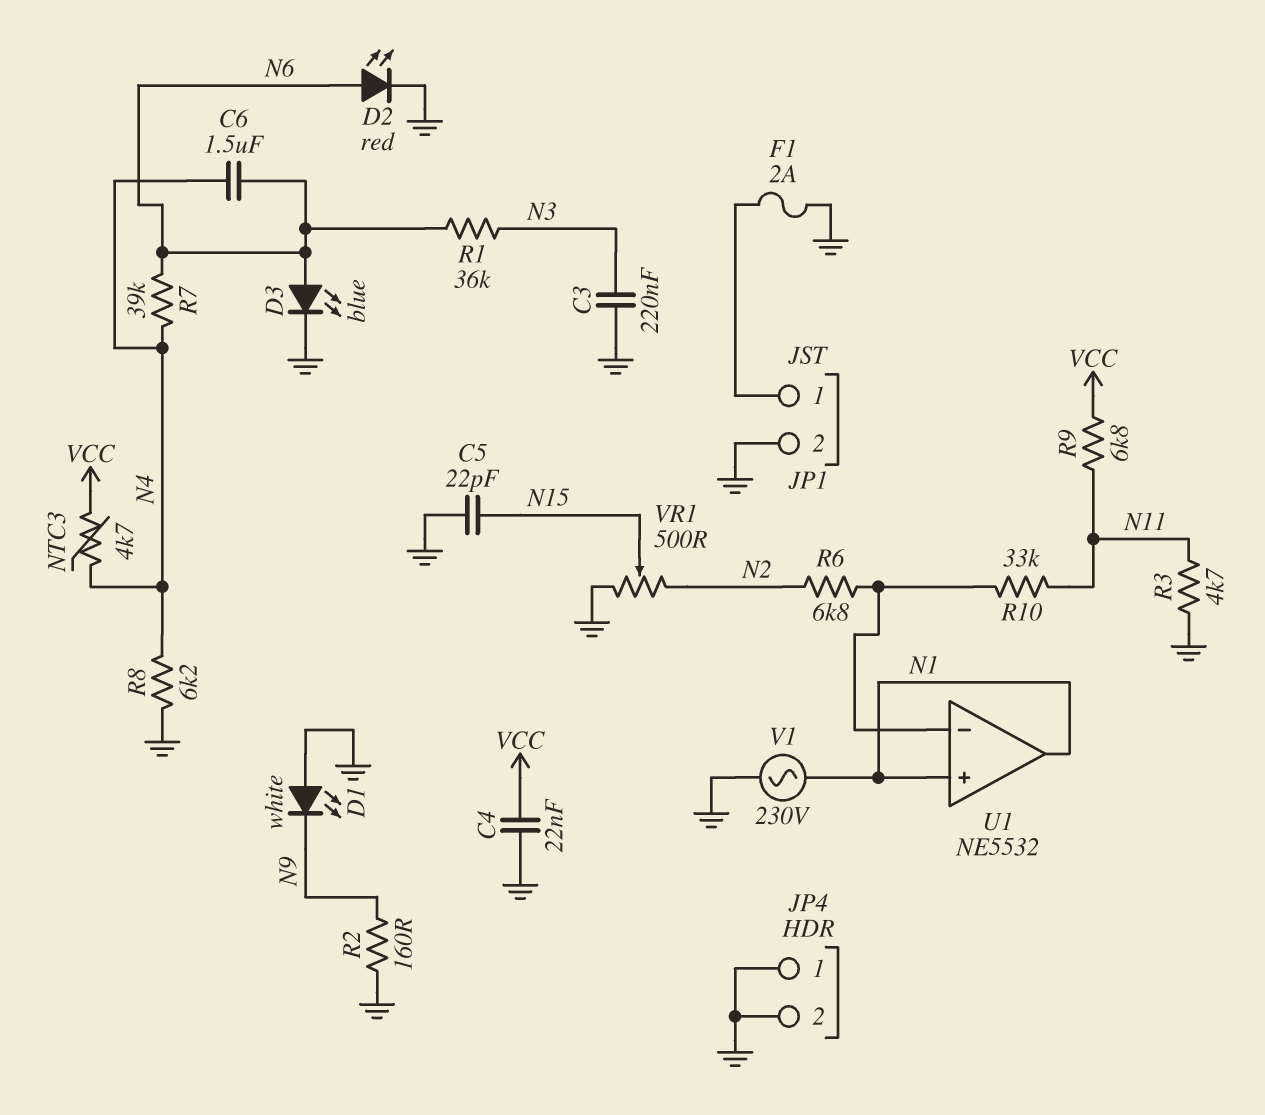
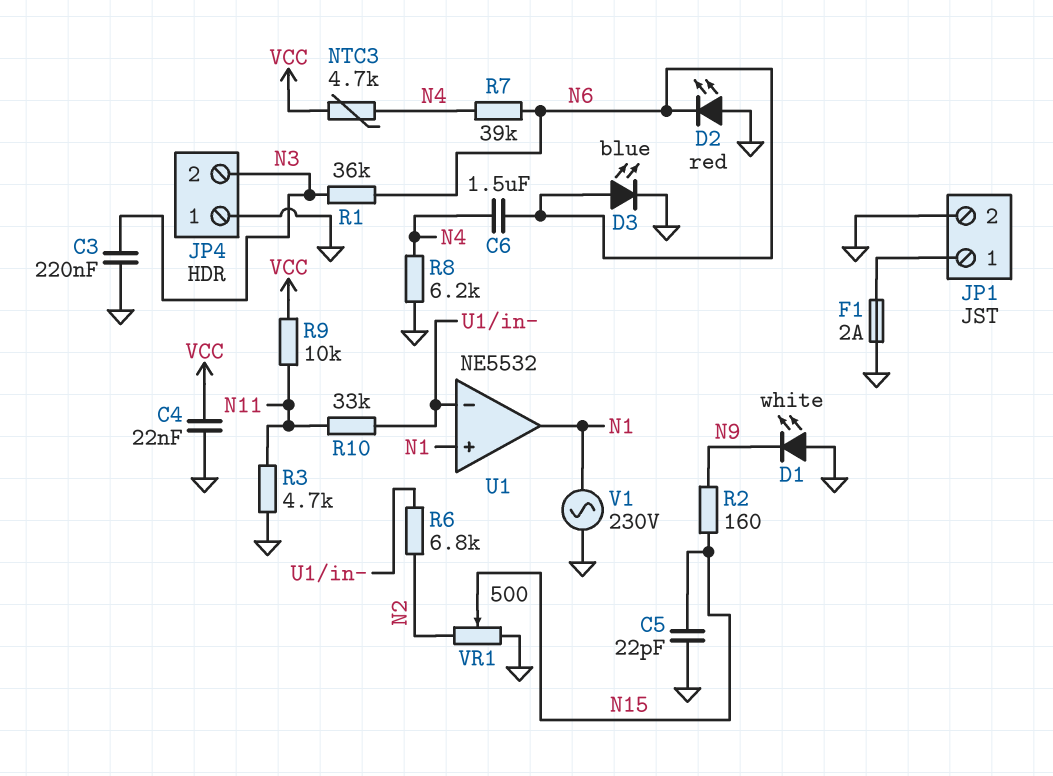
D2: LED red (A N6, K GND) -> LED red (A GND, K N6)
JP4 pin 2: GND -> N3
R2: 160 (GND, N9) -> 160 (N9, N15)
R9: 6.8k (N11, VCC) -> 10k (N11, VCC)

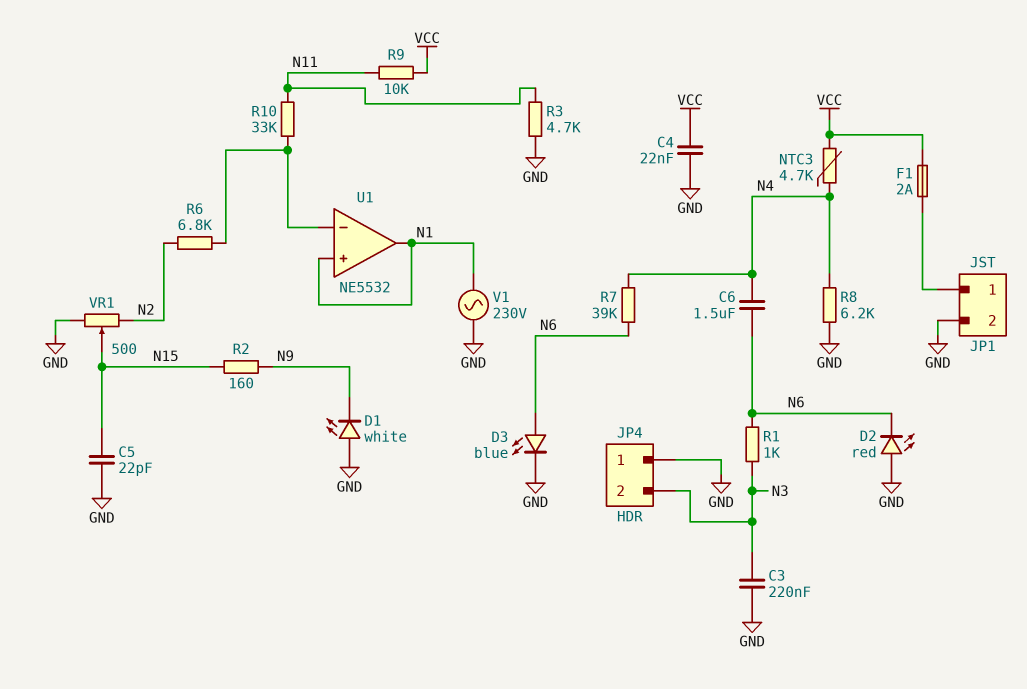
F1: 2A (GND, JP1/1) -> 2A (JP1/1, VCC)
R1: 36k (N3, N6) -> 1k (N3, N6)

